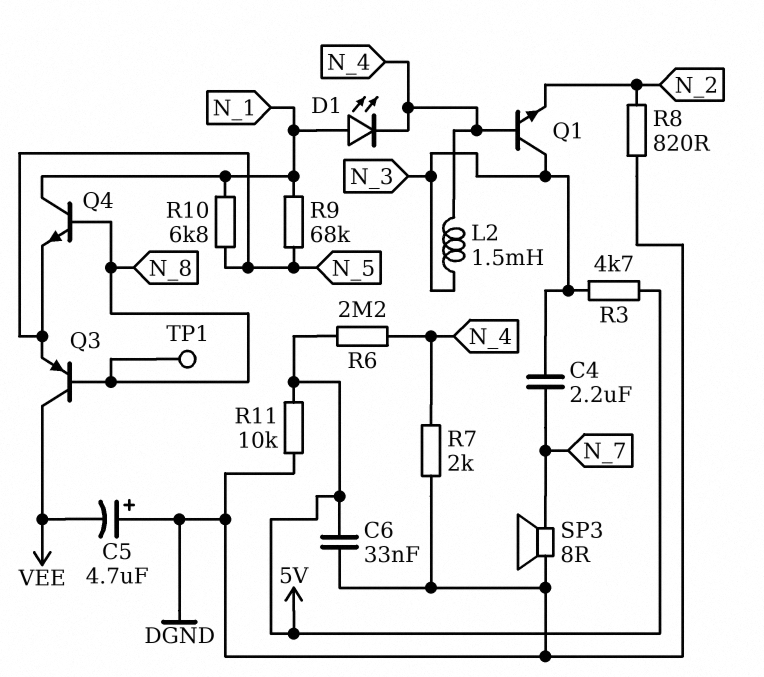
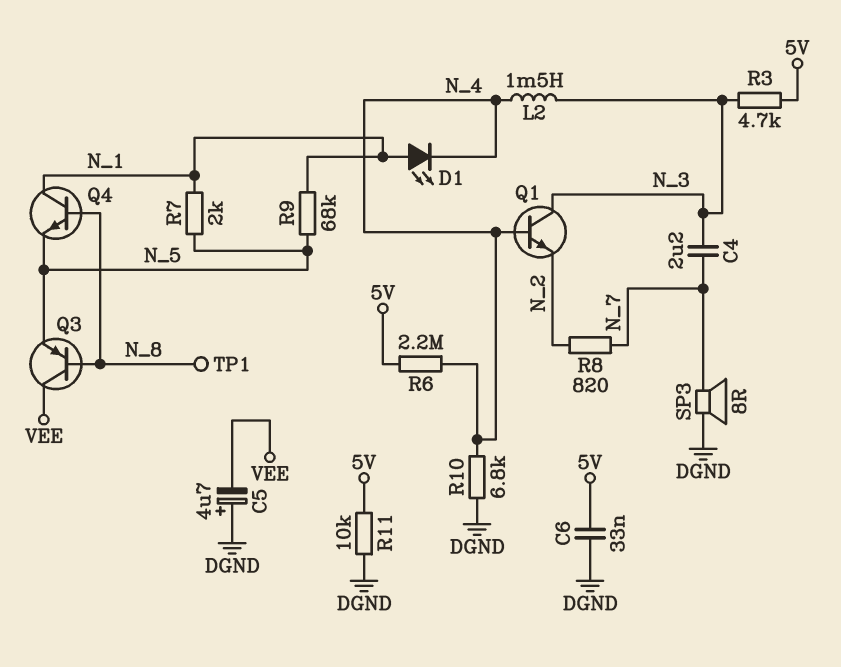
R7: 2k (DGND, N_4) -> 2k (N_1, N_5)
R8: 820 (DGND, N_2) -> 820 (N_2, N_7)
R10: 6.8k (N_1, N_5) -> 6.8k (DGND, N_4)

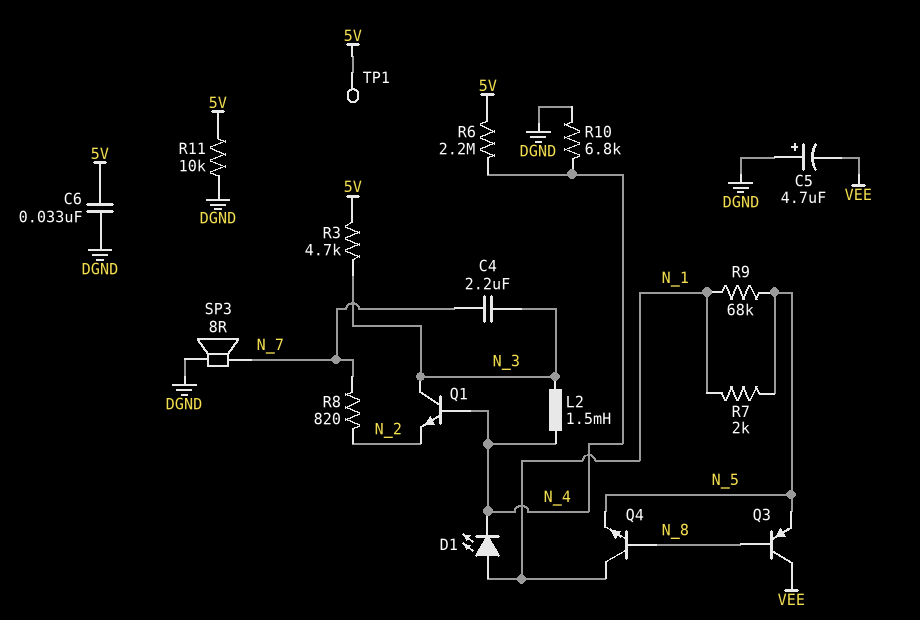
TP1: test point (N_8) -> test point (5V)

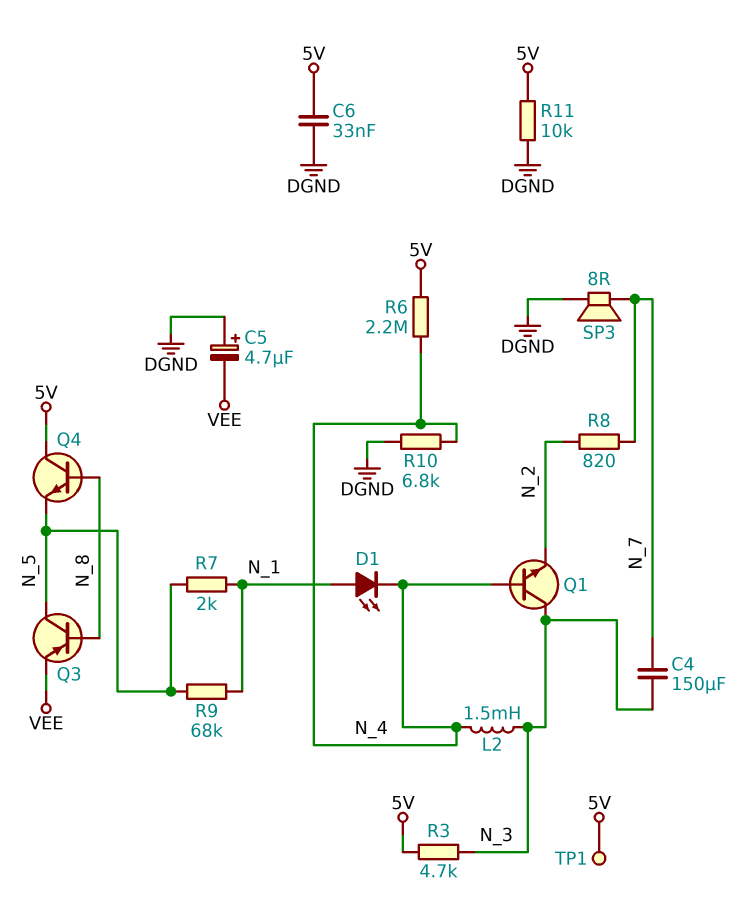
C4: 2.2uF (N_3, N_7) -> 150uF (N_3, N_7)
Q3: PNP (B N_8, C VEE, E N_5) -> PNP (B N_8, C N_5, E VEE)
Q4: NPN (B N_8, C N_1, E N_5) -> NPN (B N_8, C 5V, E N_5)

